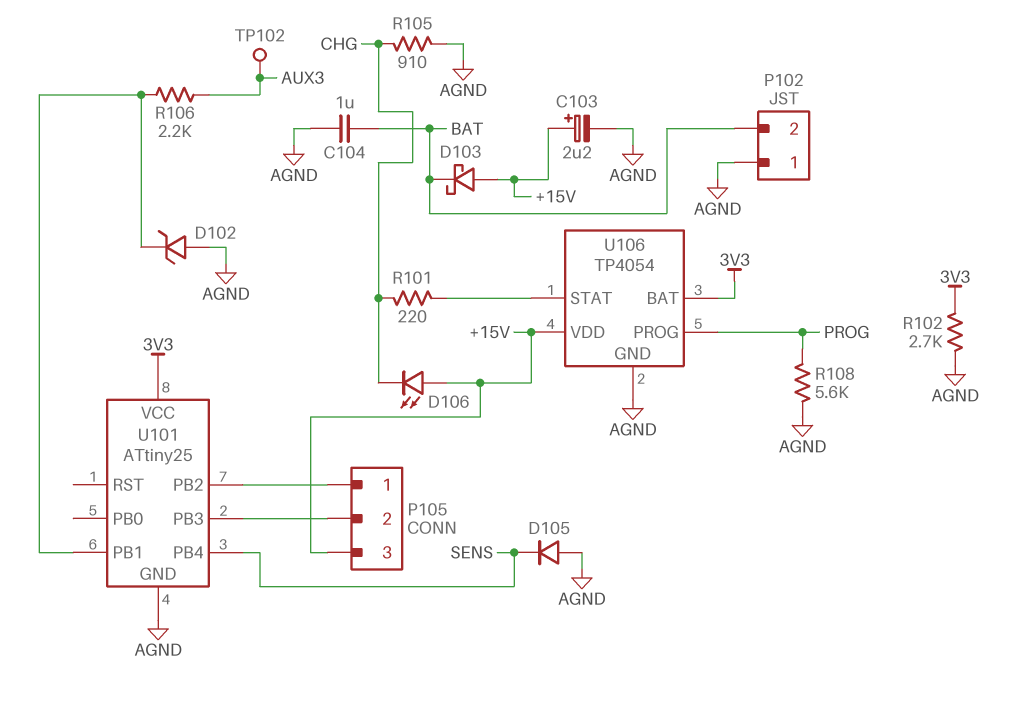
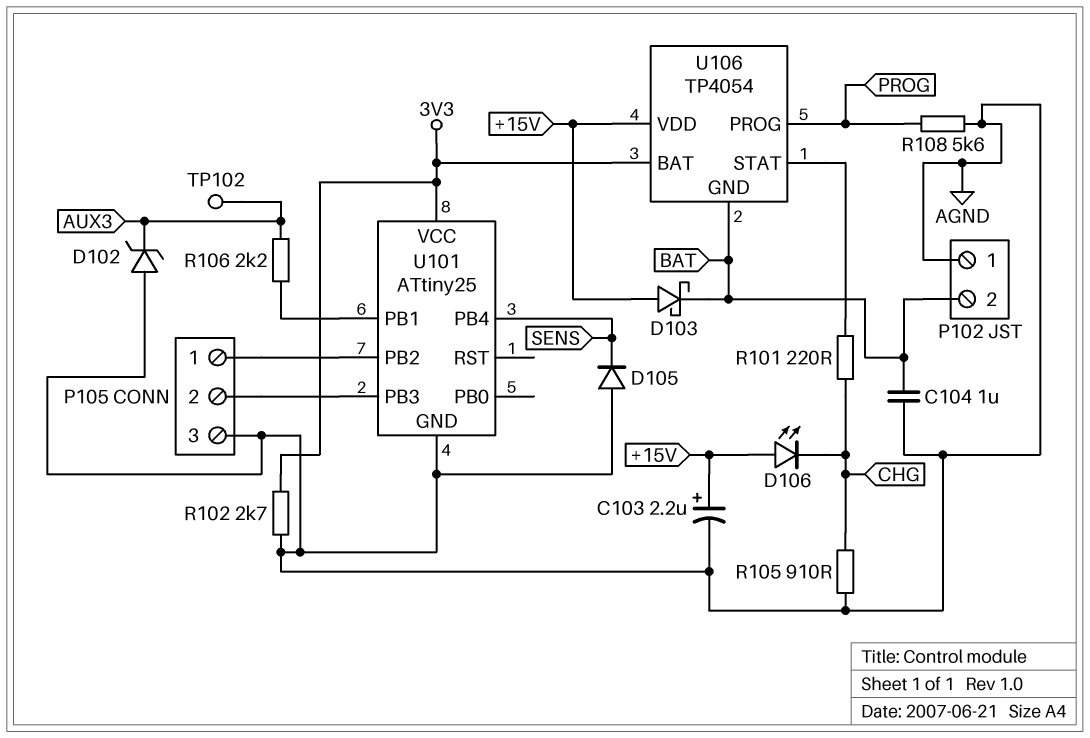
D102: zener (A AGND, K U101/PB1) -> zener (A AGND, K AUX3)
P105 pin 3: +15V -> AGND
U106 pin GND: AGND -> BAT

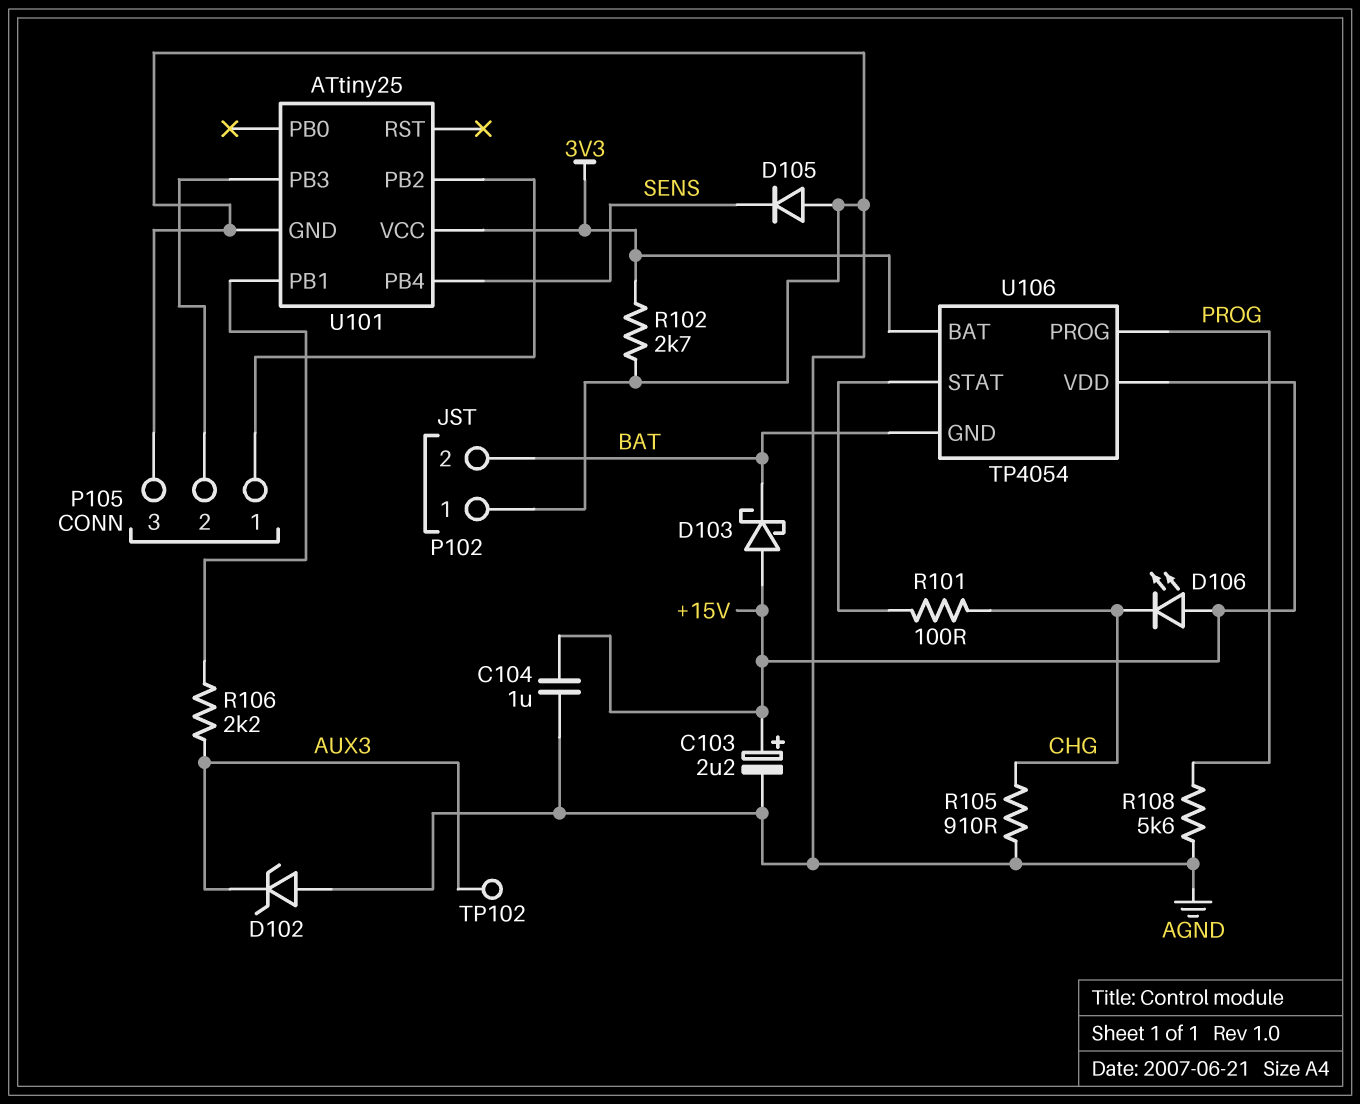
C104: 1uF (AGND, BAT) -> 1uF (+15V, AGND)
R101: 220 (CHG, U106/STAT) -> 100 (CHG, U106/STAT)

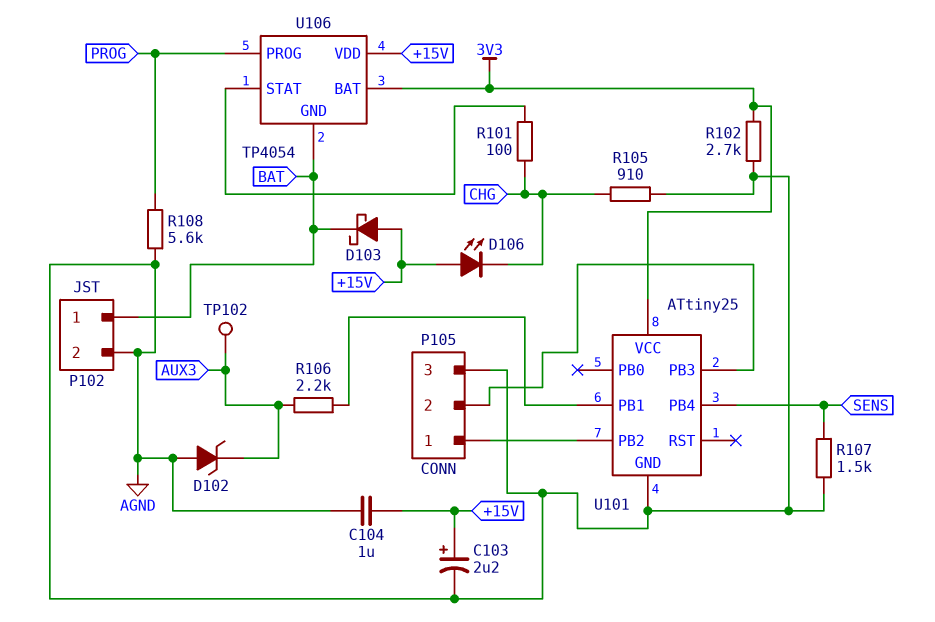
D105: diode (A AGND, K SENS) -> none
P102 pin 1: AGND -> BAT
P102 pin 2: BAT -> AGND
R107: none -> 1.5k (AGND, SENS)

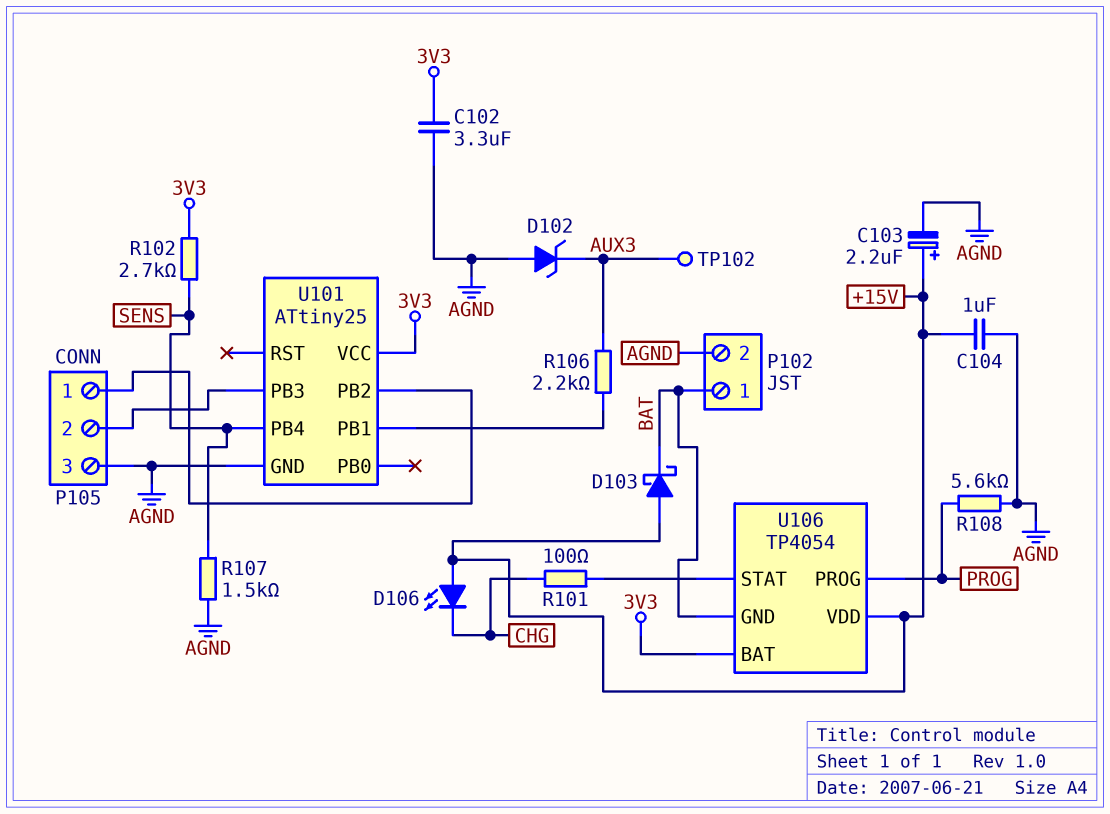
C102: none -> 3.3uF (3V3, AGND)
R102: 2.7k (3V3, AGND) -> 2.7k (3V3, SENS)
R105: 910 (AGND, CHG) -> none

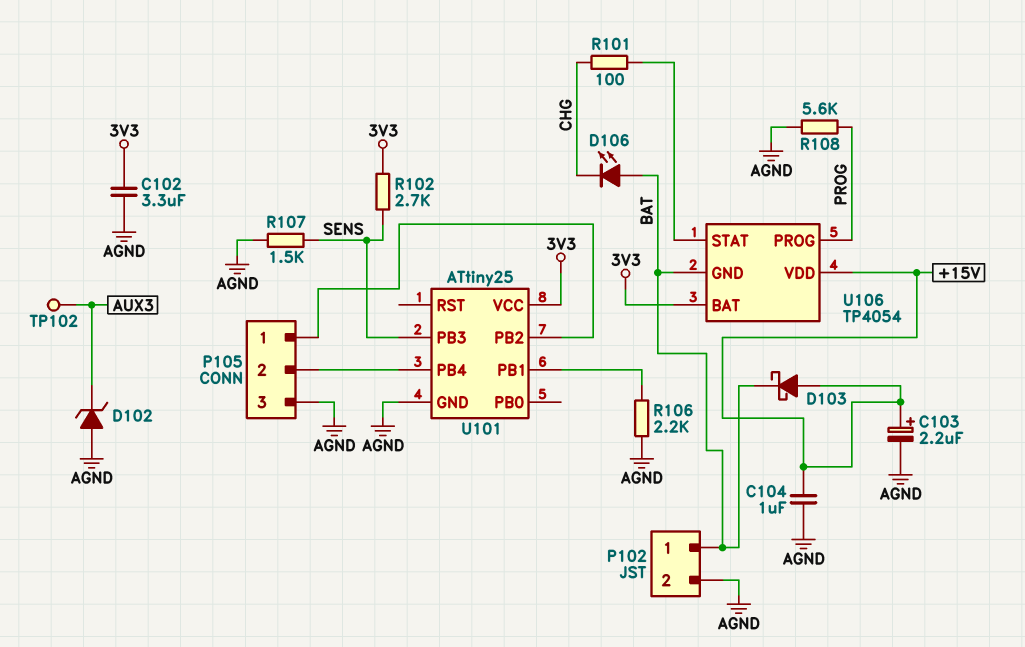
D106: LED (A +15V, K CHG) -> LED (A BAT, K CHG)
R106: 2.2k (AUX3, U101/PB1) -> 2.2k (AGND, U101/PB1)
U101 pin PB3: P105/2 -> SENS
U101 pin PB4: SENS -> P105/2

